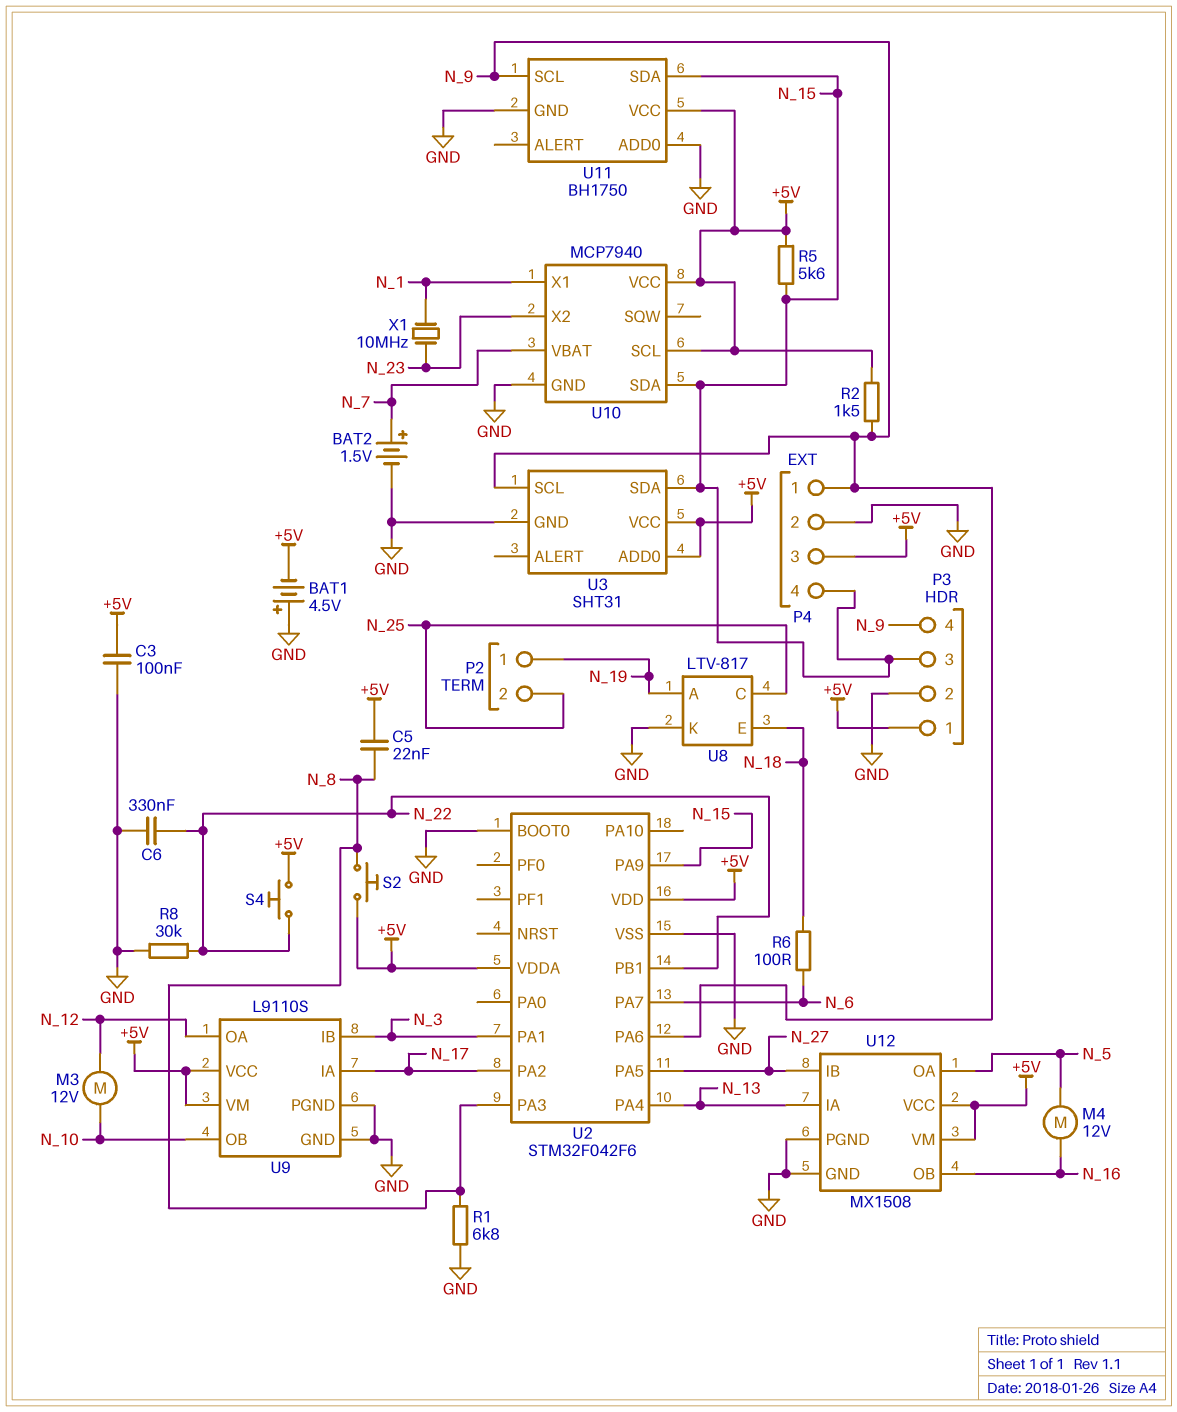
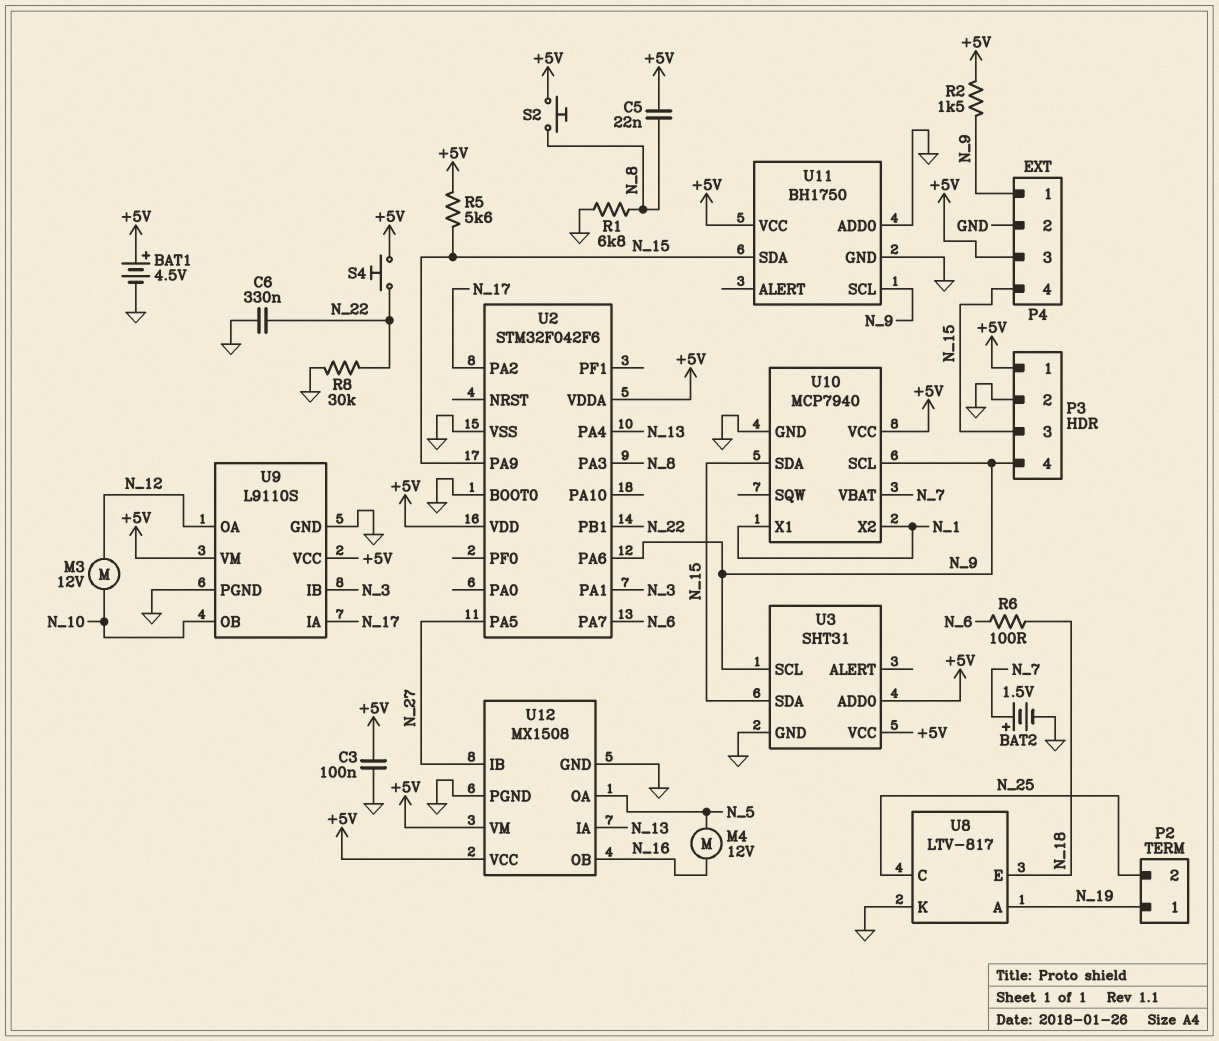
BAT1: 4.5V (plus GND, minus +5V) -> 4.5V (plus +5V, minus GND)
U10 pin SCL: +5V -> N_9
U10 pin X2: N_23 -> N_1
X1: 10MHz (N_1, N_23) -> none

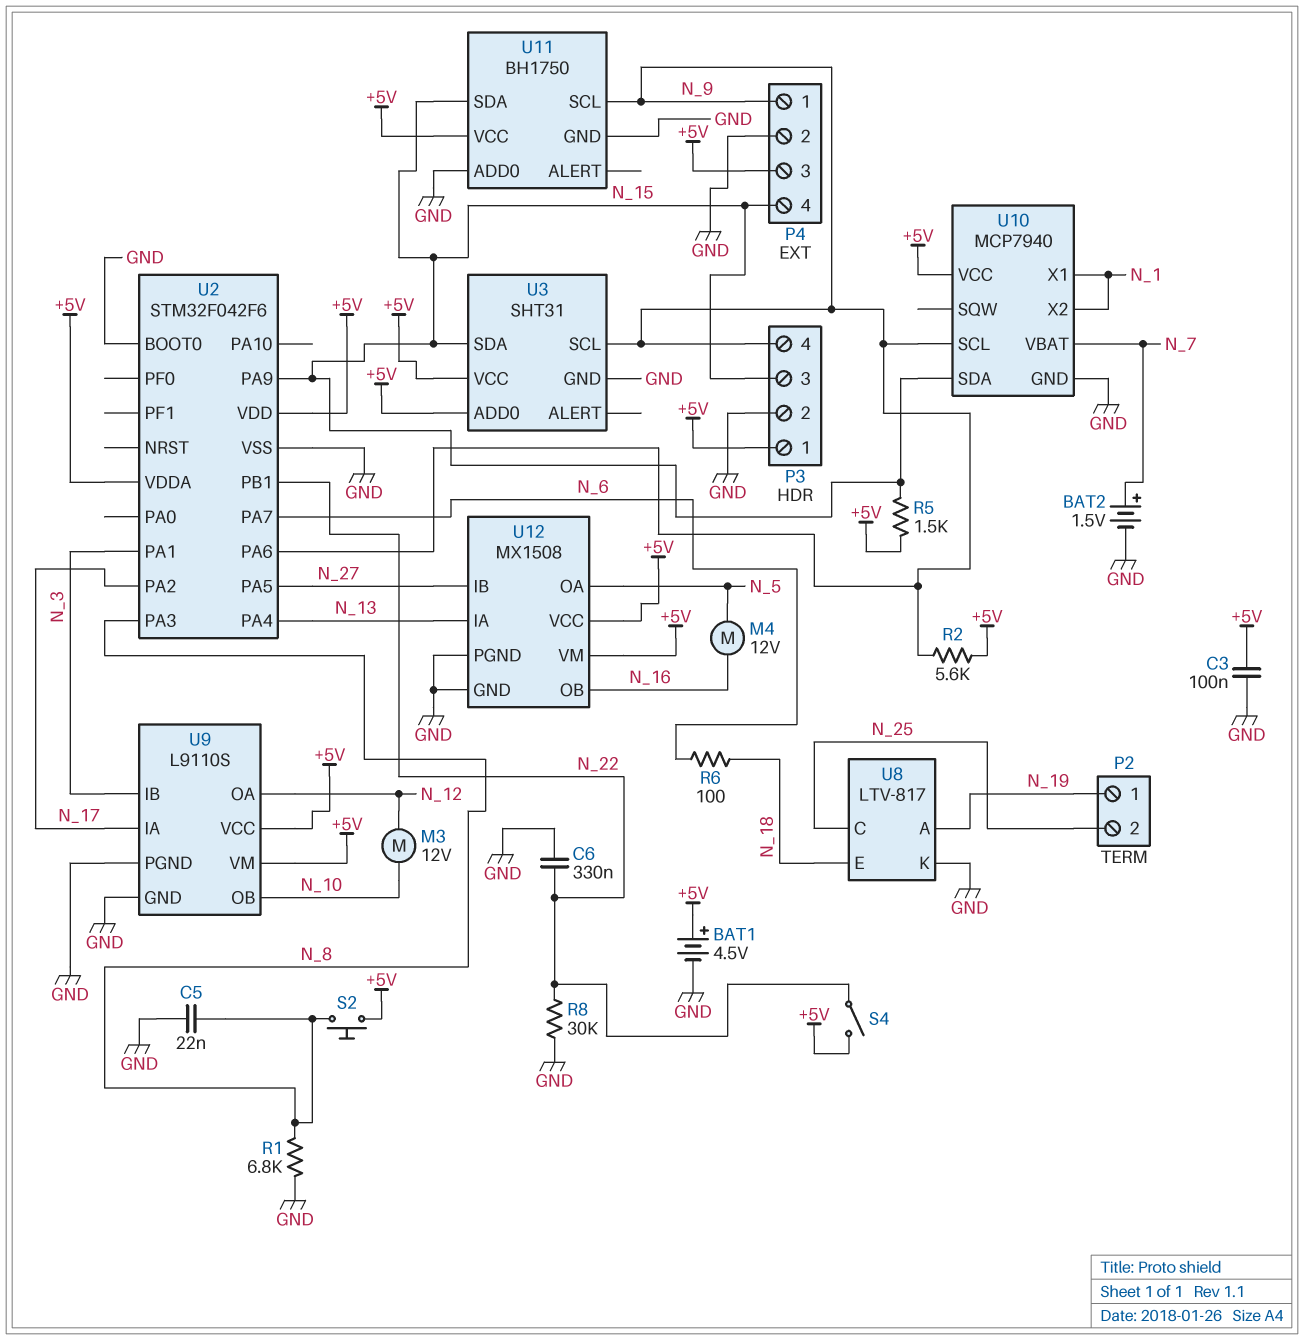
C5: 22nF (+5V, N_8) -> 22nF (GND, N_8)
R2: 1.5k (+5V, N_9) -> 5.6k (+5V, N_9)
R5: 5.6k (+5V, N_15) -> 1.5k (+5V, N_15)
S4: button (+5V, N_22) -> switch (+5V, N_22)

